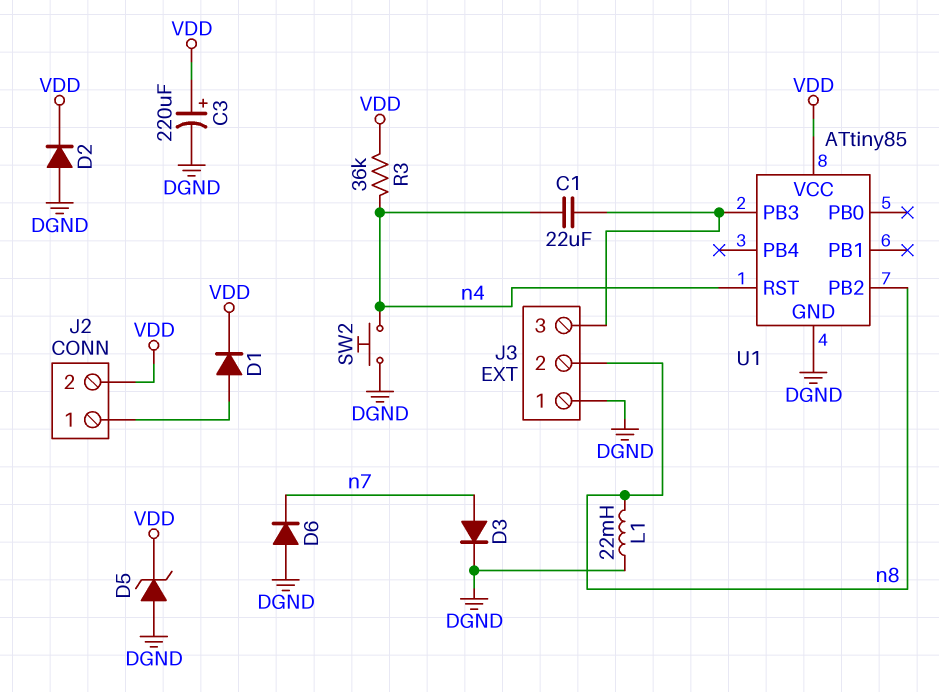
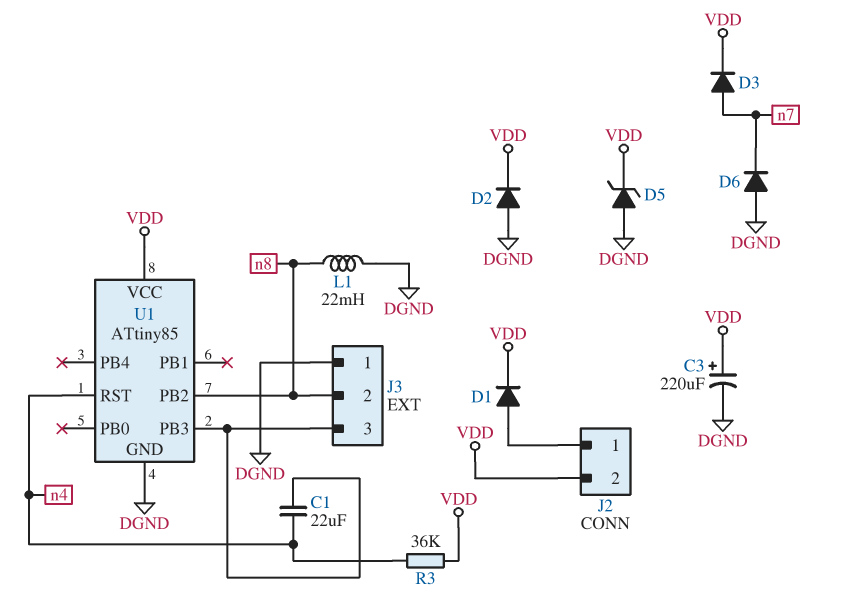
D3: diode (A n7, K DGND) -> diode (A n7, K VDD)
SW2: button (DGND, n4) -> none

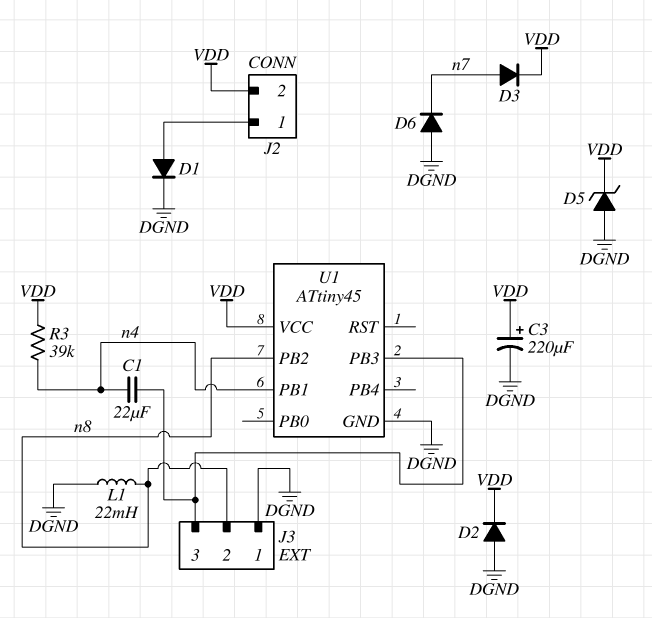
D1: diode (A J2/1, K VDD) -> diode (A J2/1, K DGND)
R3: 36k (VDD, n4) -> 39k (VDD, n4)
U1: ATtiny85 -> ATtiny45
U1 pin PB1: none -> n4
U1 pin RST: n4 -> none

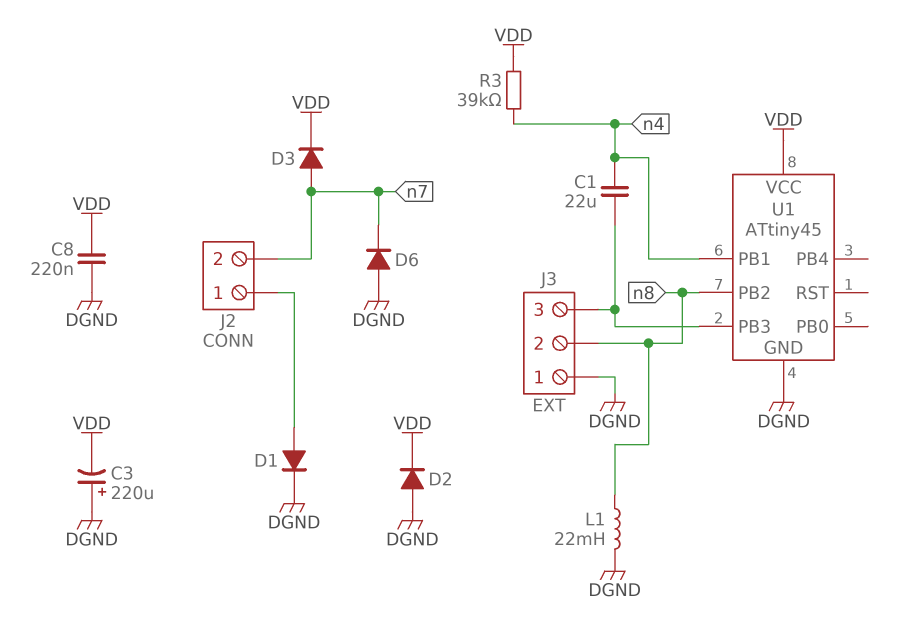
C3: 220uF (plus VDD, minus DGND) -> 220uF (plus DGND, minus VDD)
C8: none -> 220nF (DGND, VDD)
D5: zener (A DGND, K VDD) -> none
J2 pin 2: VDD -> n7

